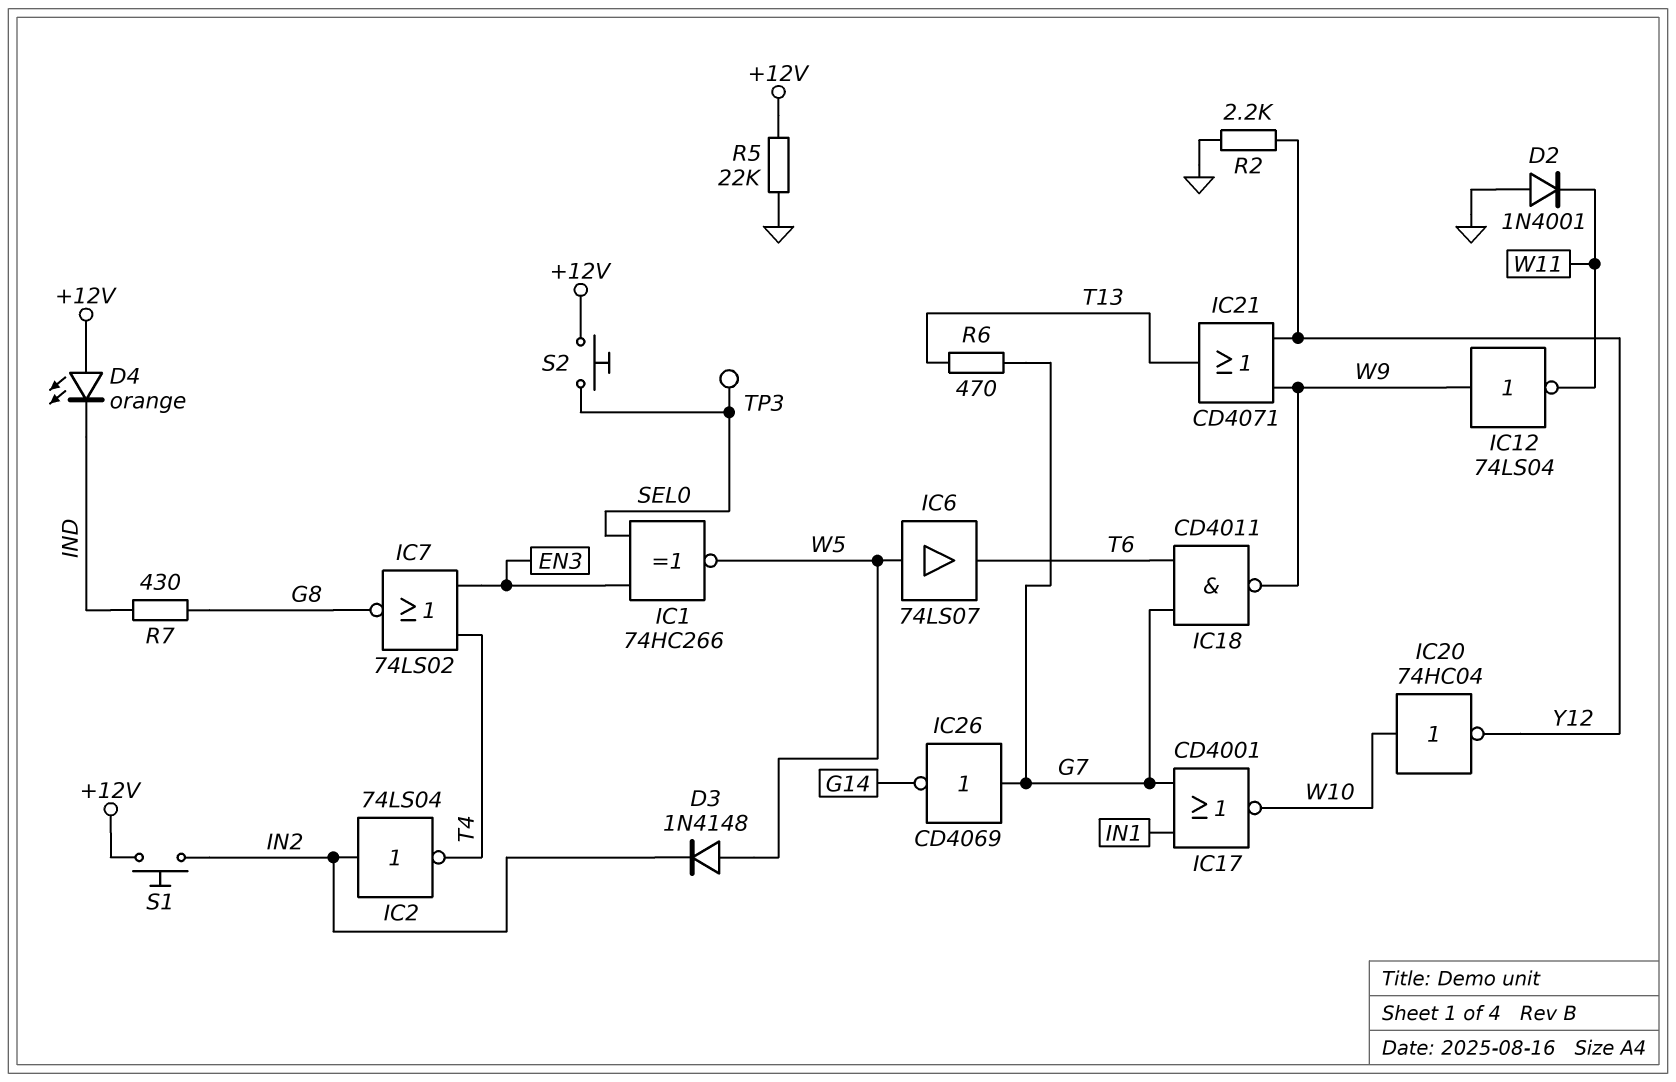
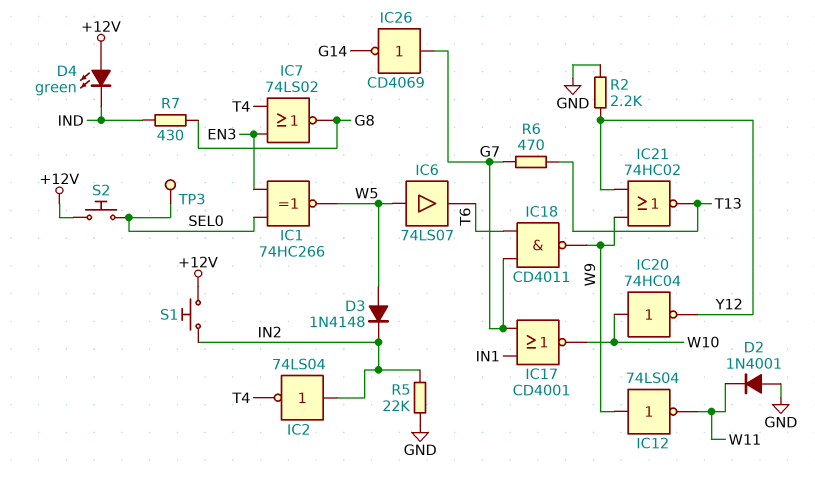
D4: LED orange (A +12V, K IND) -> LED green (A +12V, K IND)
IC21: OR CD4071 (in W9, in Y12, out T13) -> NOR 74HC02 (in W9, in Y12, out T13)
R5: 22k (+12V, GND) -> 22k (GND, IN2)

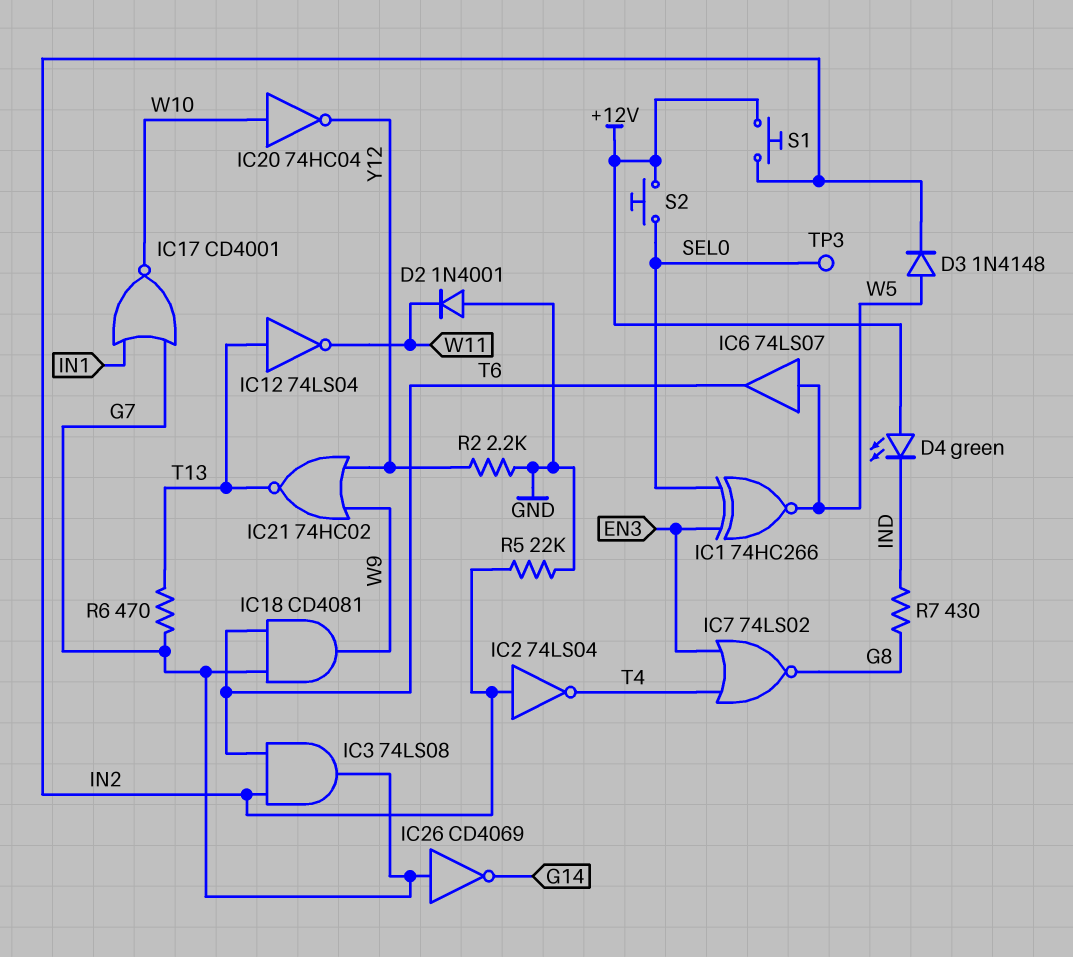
IC3: none -> AND 74LS08 (in IN2, in T6, out G7)
IC12: NOT 74LS04 (in W9, out W11) -> NOT 74LS04 (in T13, out W11)
IC18: NAND CD4011 (in G7, in T6, out W9) -> AND CD4081 (in G7, in T6, out W9)

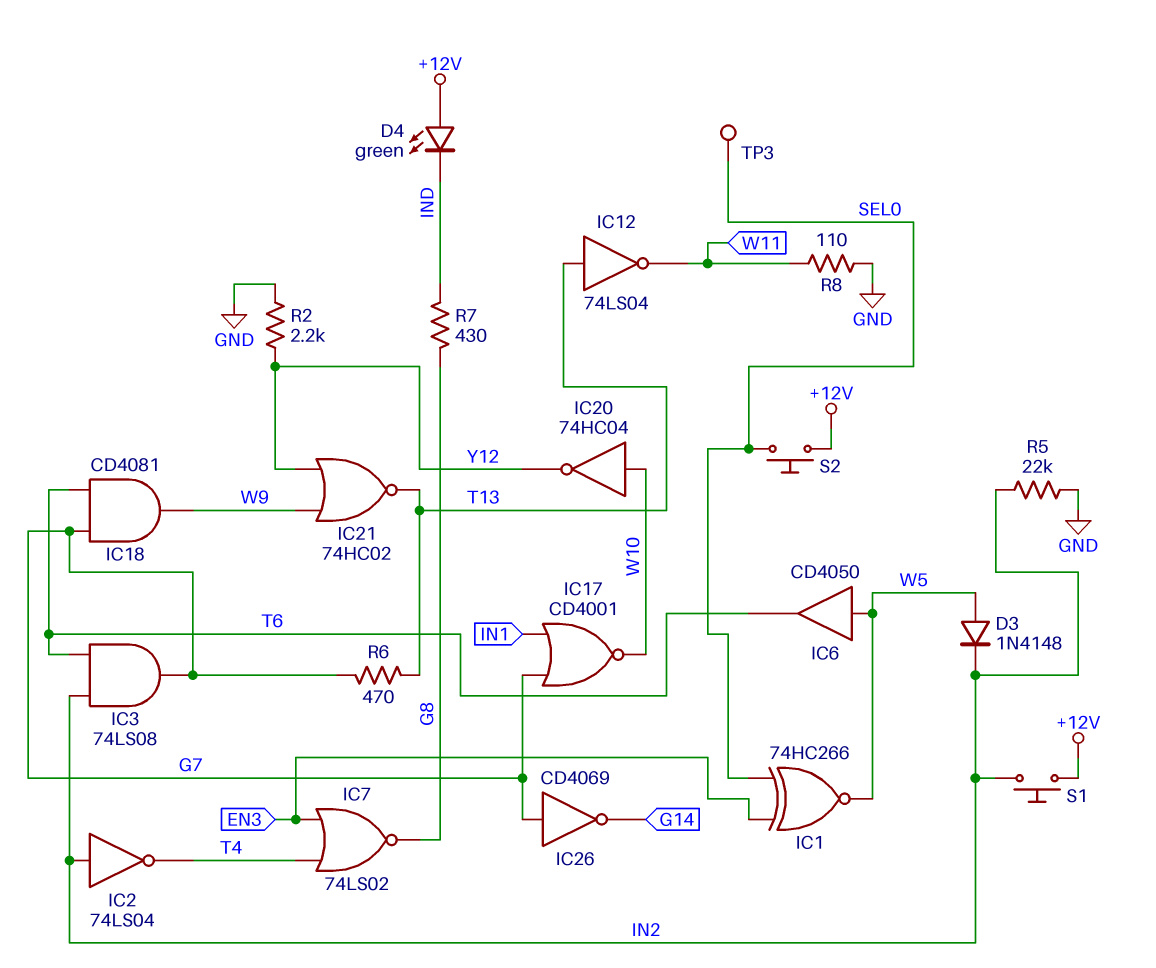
D2: diode 1N4001 (A GND, K W11) -> none
IC6: buffer 74LS07 (in W5, out T6) -> buffer CD4050 (in W5, out T6)
R8: none -> 110 (GND, W11)

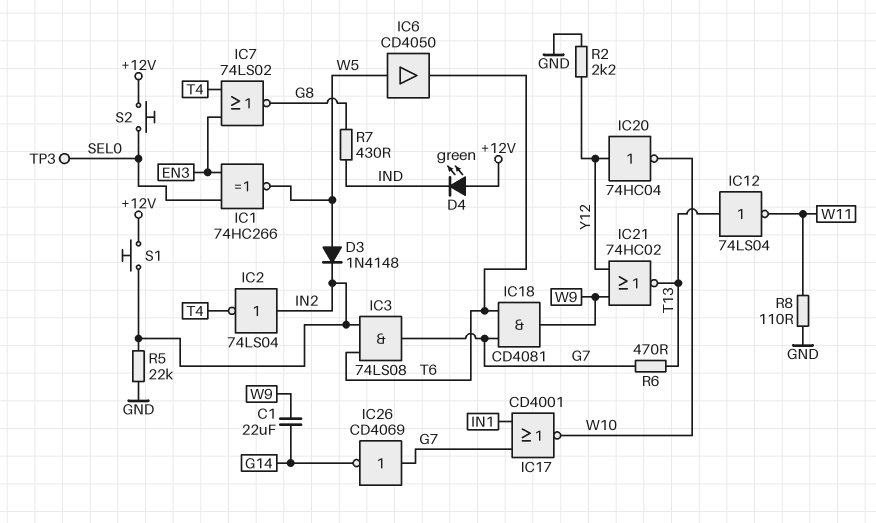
C1: none -> 22uF (G14, W9)
IC20: NOT 74HC04 (in W10, out Y12) -> NOT 74HC04 (in Y12, out W10)

